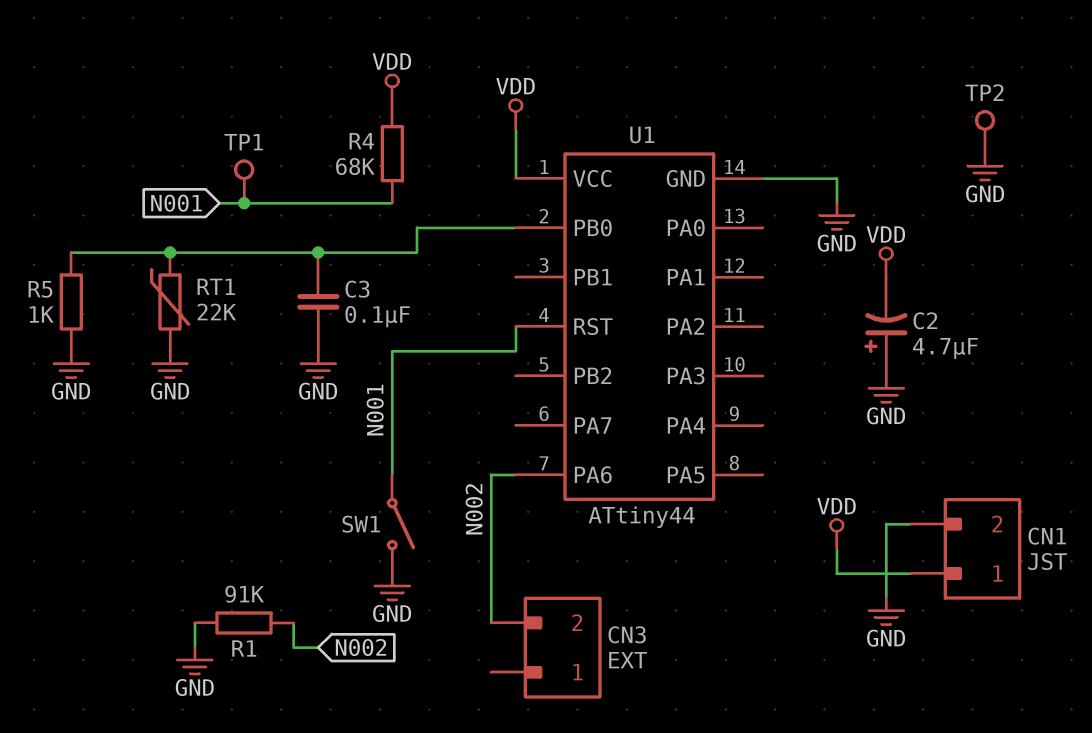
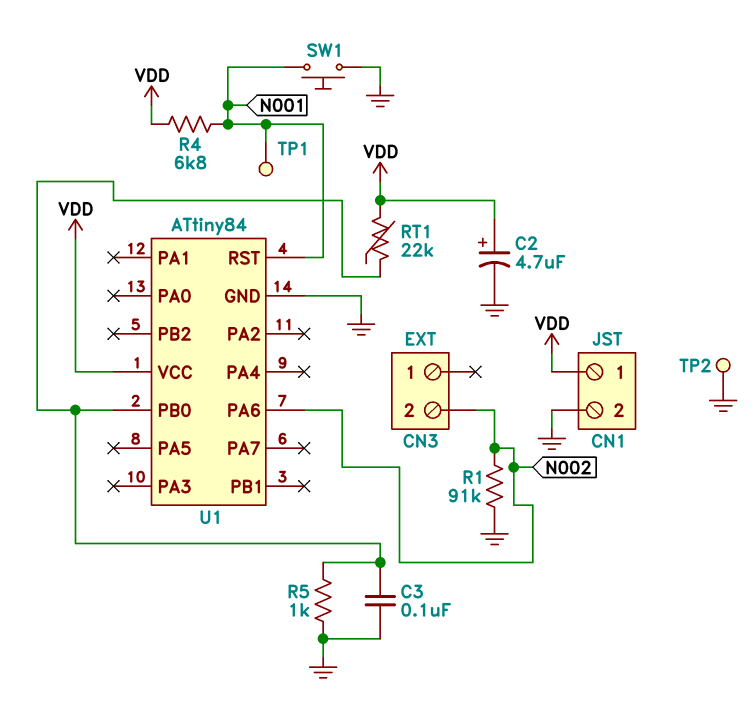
C2: 4.7uF (plus GND, minus VDD) -> 4.7uF (plus VDD, minus GND)
R4: 68k (N001, VDD) -> 6.8k (N001, VDD)
RT1: 22k (GND, U1/PB0) -> 22k (U1/PB0, VDD)
SW1: switch (GND, N001) -> button (GND, N001)
U1: ATtiny44 -> ATtiny84

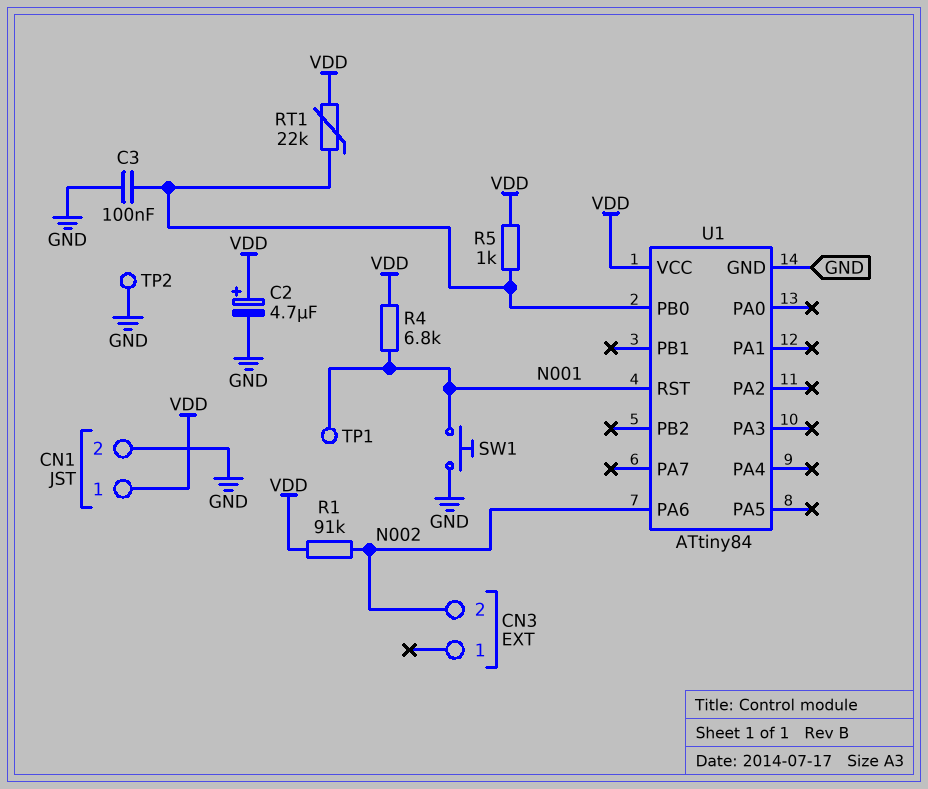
R1: 91k (GND, N002) -> 91k (N002, VDD)
R5: 1k (GND, U1/PB0) -> 1k (U1/PB0, VDD)

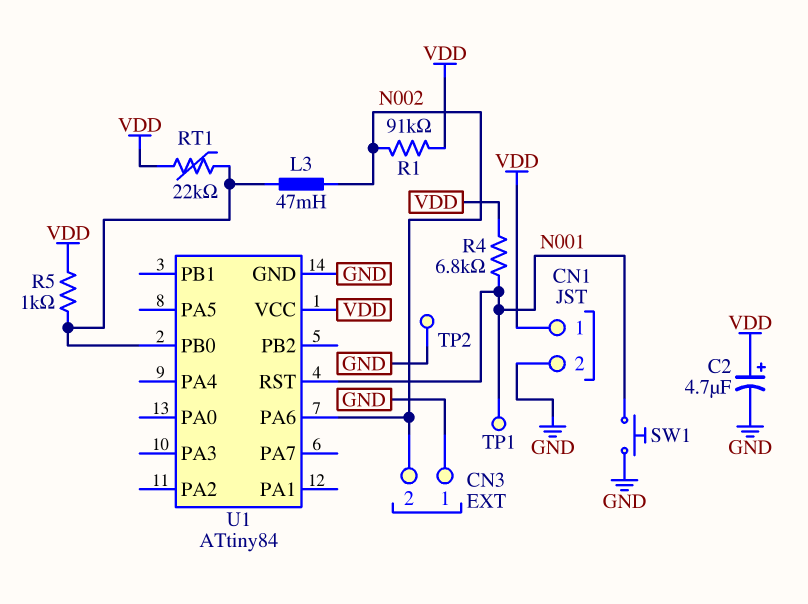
C3: 100nF (GND, U1/PB0) -> none
CN3 pin 1: none -> GND
L3: none -> 47mH (N002, U1/PB0)

